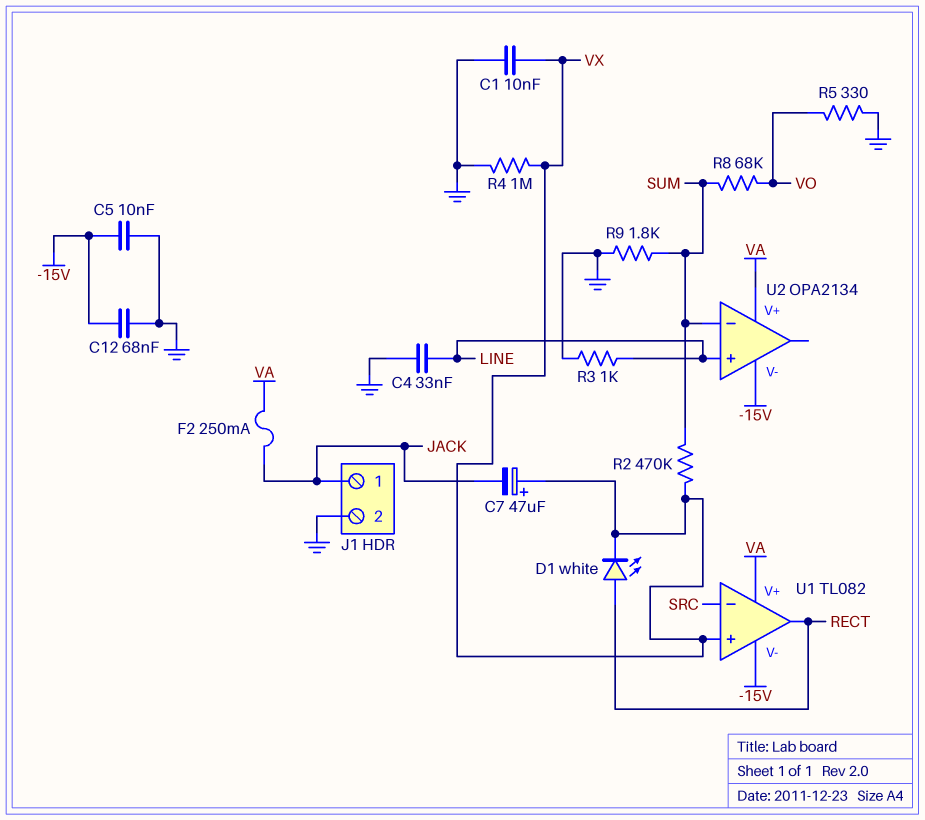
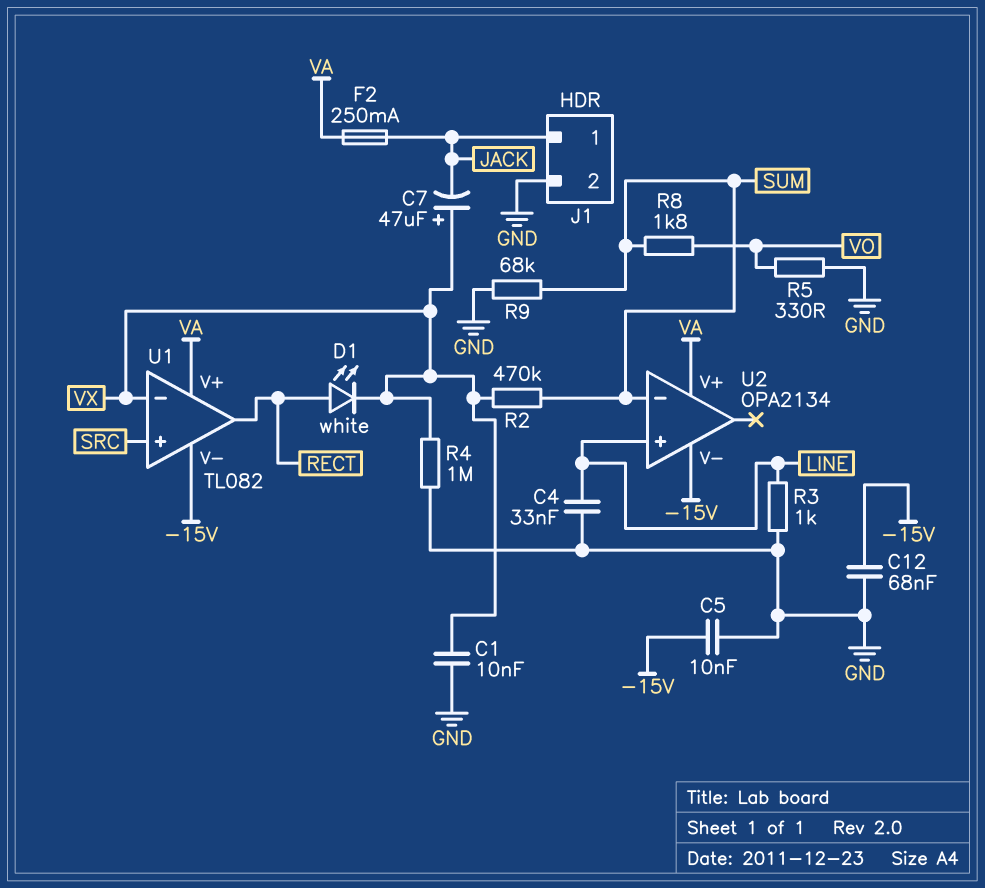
R8: 68k (SUM, VO) -> 1.8k (SUM, VO)
R9: 1.8k (GND, SUM) -> 68k (GND, SUM)
U1 pin in+: VX -> SRC
U1 pin in-: SRC -> VX

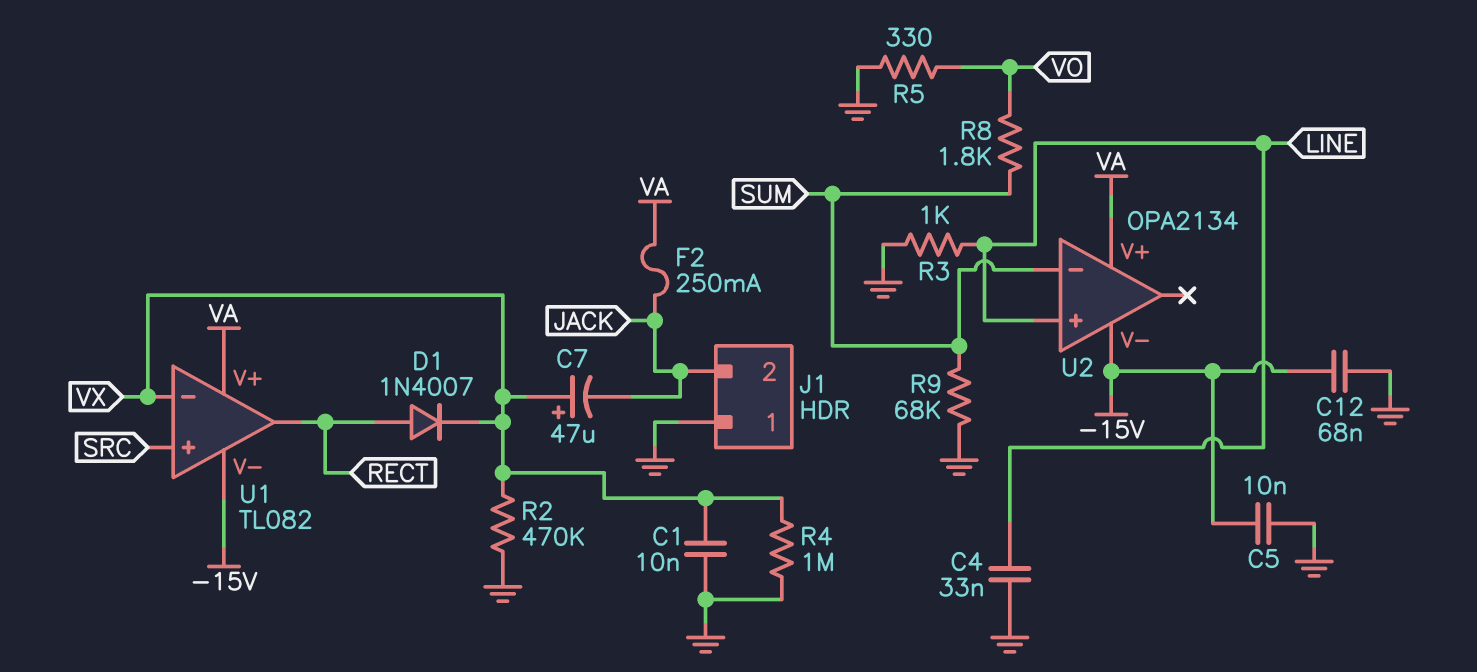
D1: LED white (A RECT, K VX) -> diode 1N4007 (A RECT, K VX)
J1 pin 1: JACK -> GND
J1 pin 2: GND -> JACK
R2: 470k (SUM, VX) -> 470k (GND, VX)

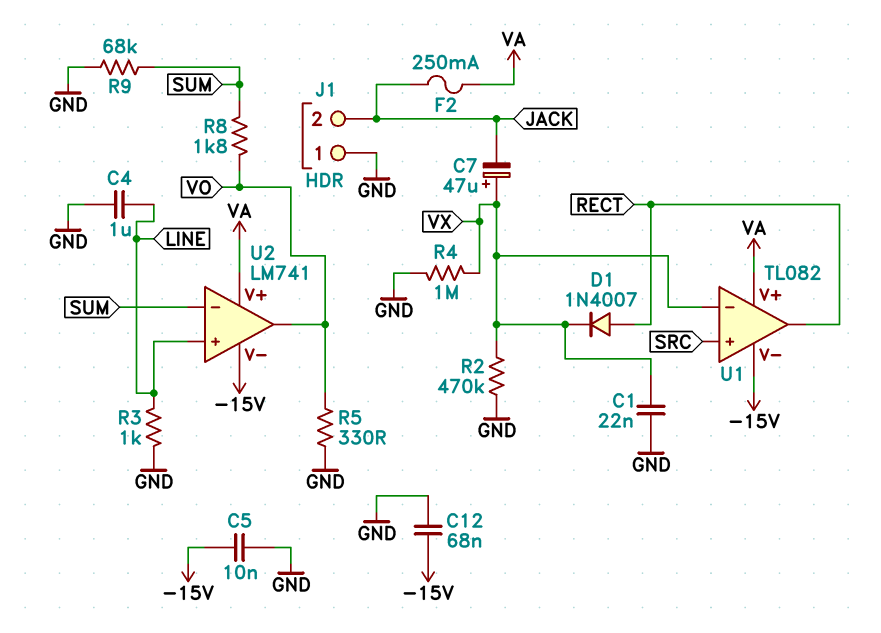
C1: 10nF (GND, VX) -> 22nF (GND, VX)
C4: 33nF (GND, LINE) -> 1uF (GND, LINE)
U2: OPA2134 -> LM741
U2 pin out: none -> VO

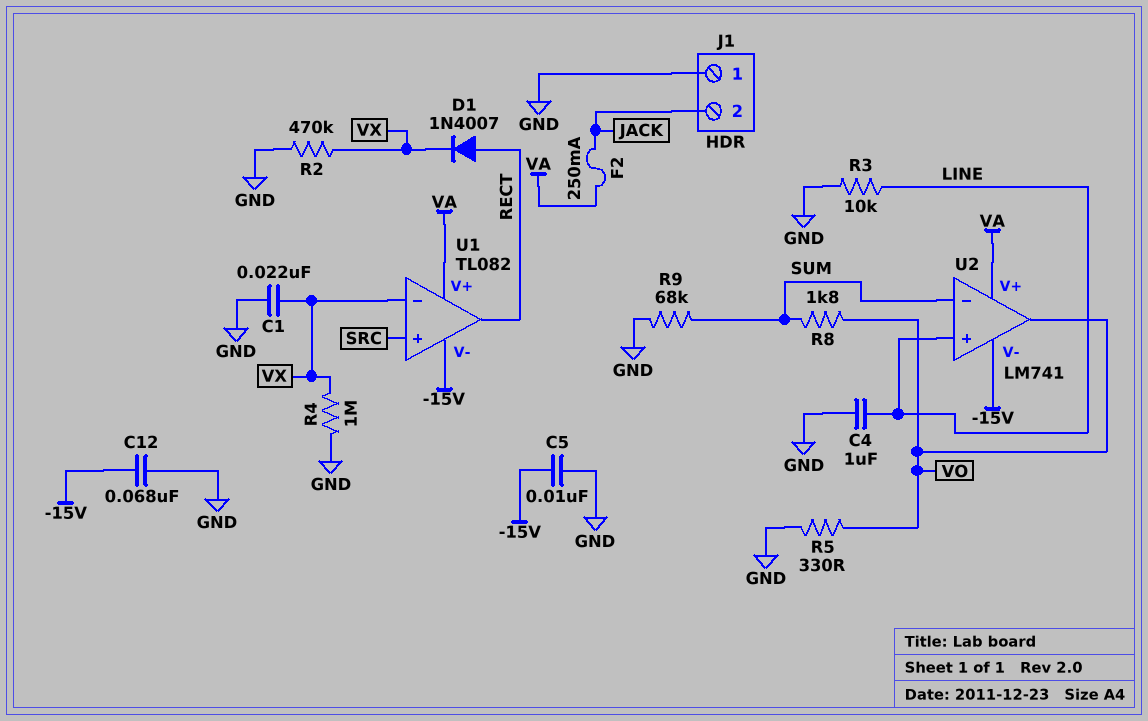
C7: 47uF (plus VX, minus JACK) -> none
R3: 1k (GND, LINE) -> 10k (GND, LINE)

